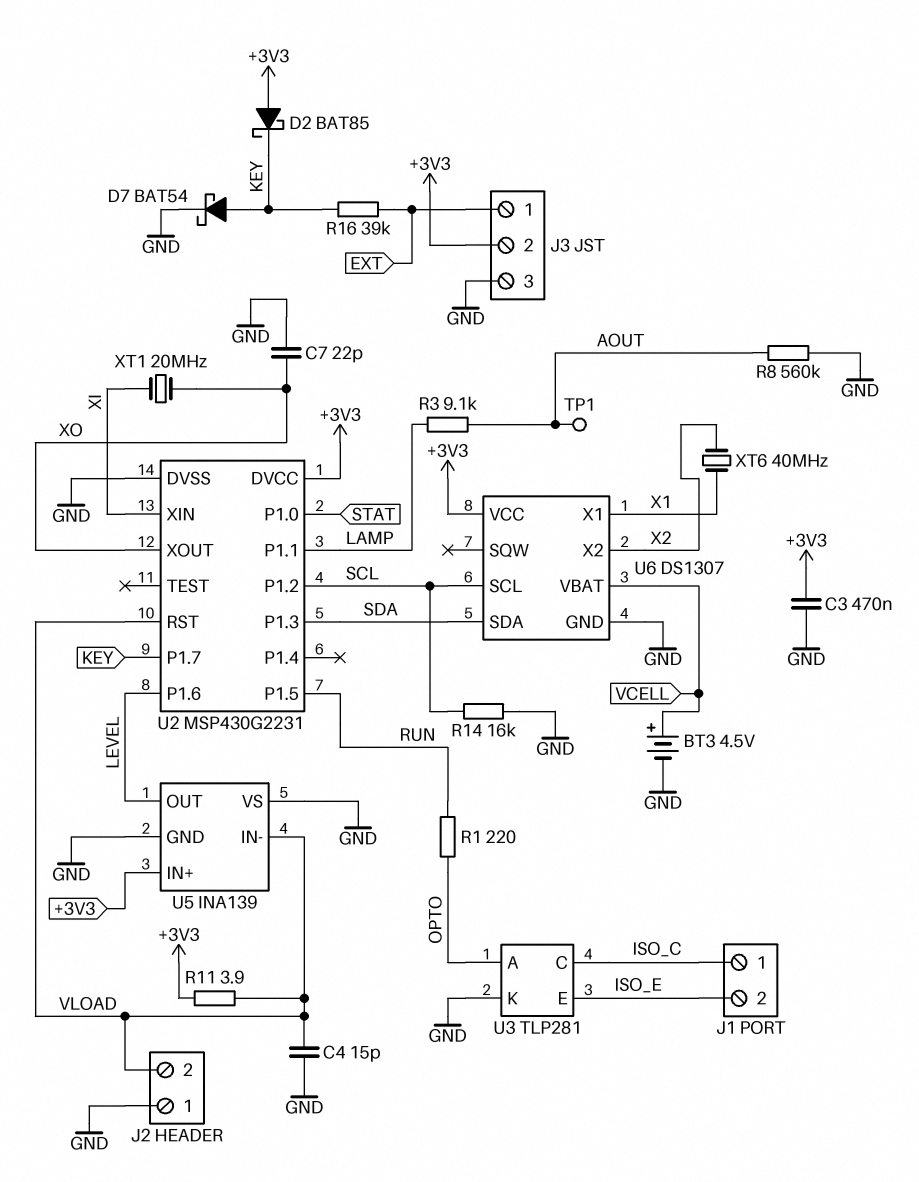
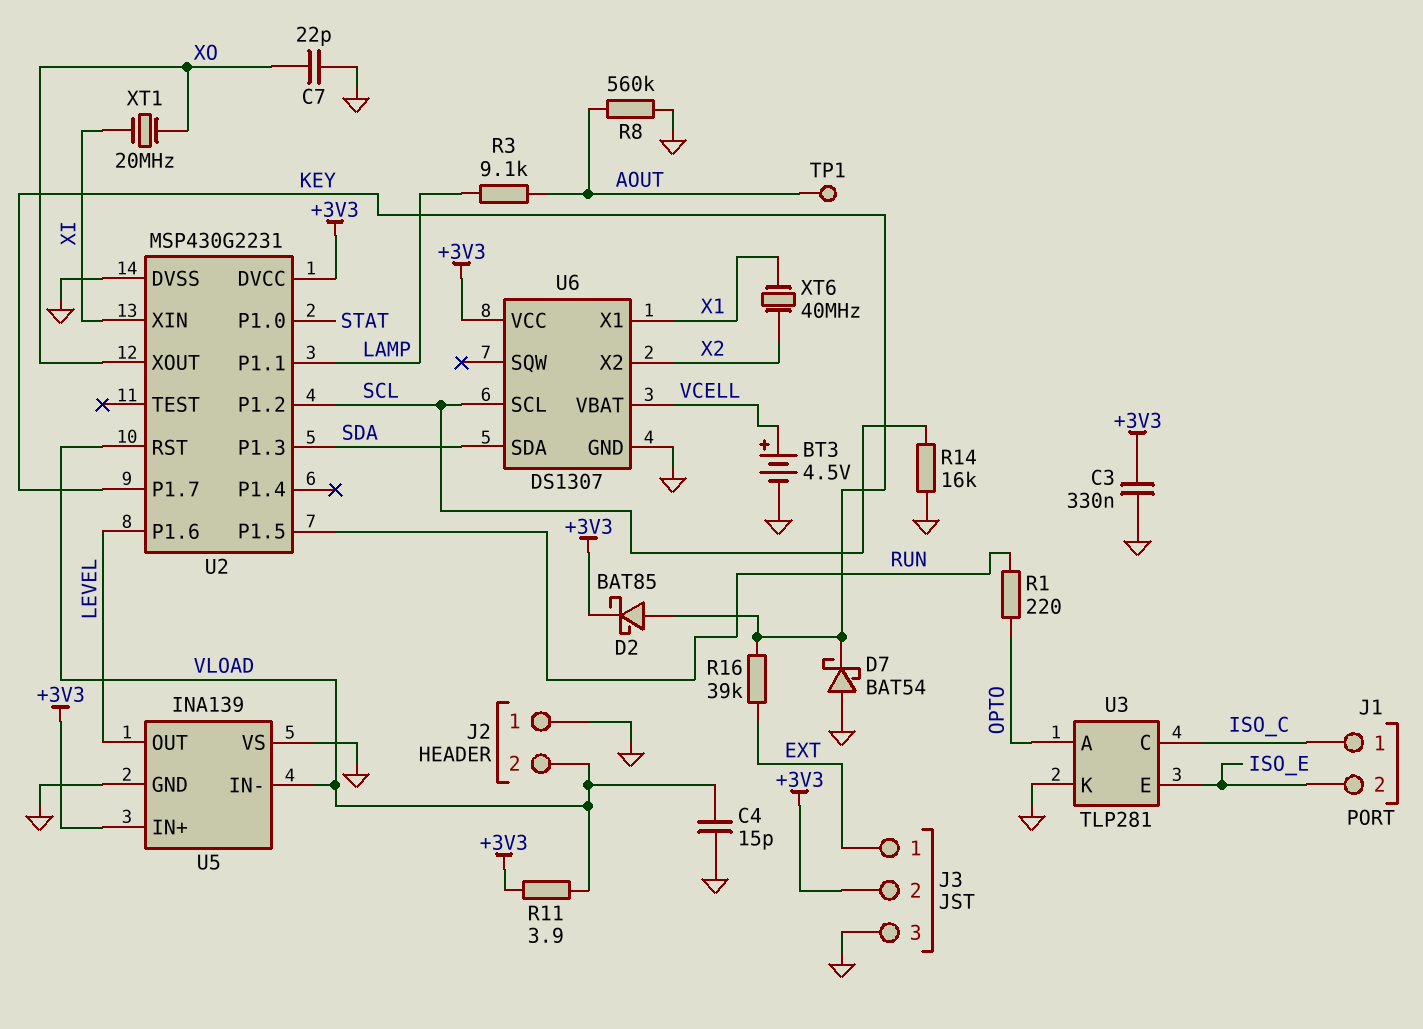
C3: 470nF (+3V3, GND) -> 330nF (+3V3, GND)
D2: schottky BAT85 (A +3V3, K KEY) -> schottky BAT85 (A KEY, K +3V3)
D7: schottky BAT54 (A KEY, K GND) -> schottky BAT54 (A GND, K KEY)

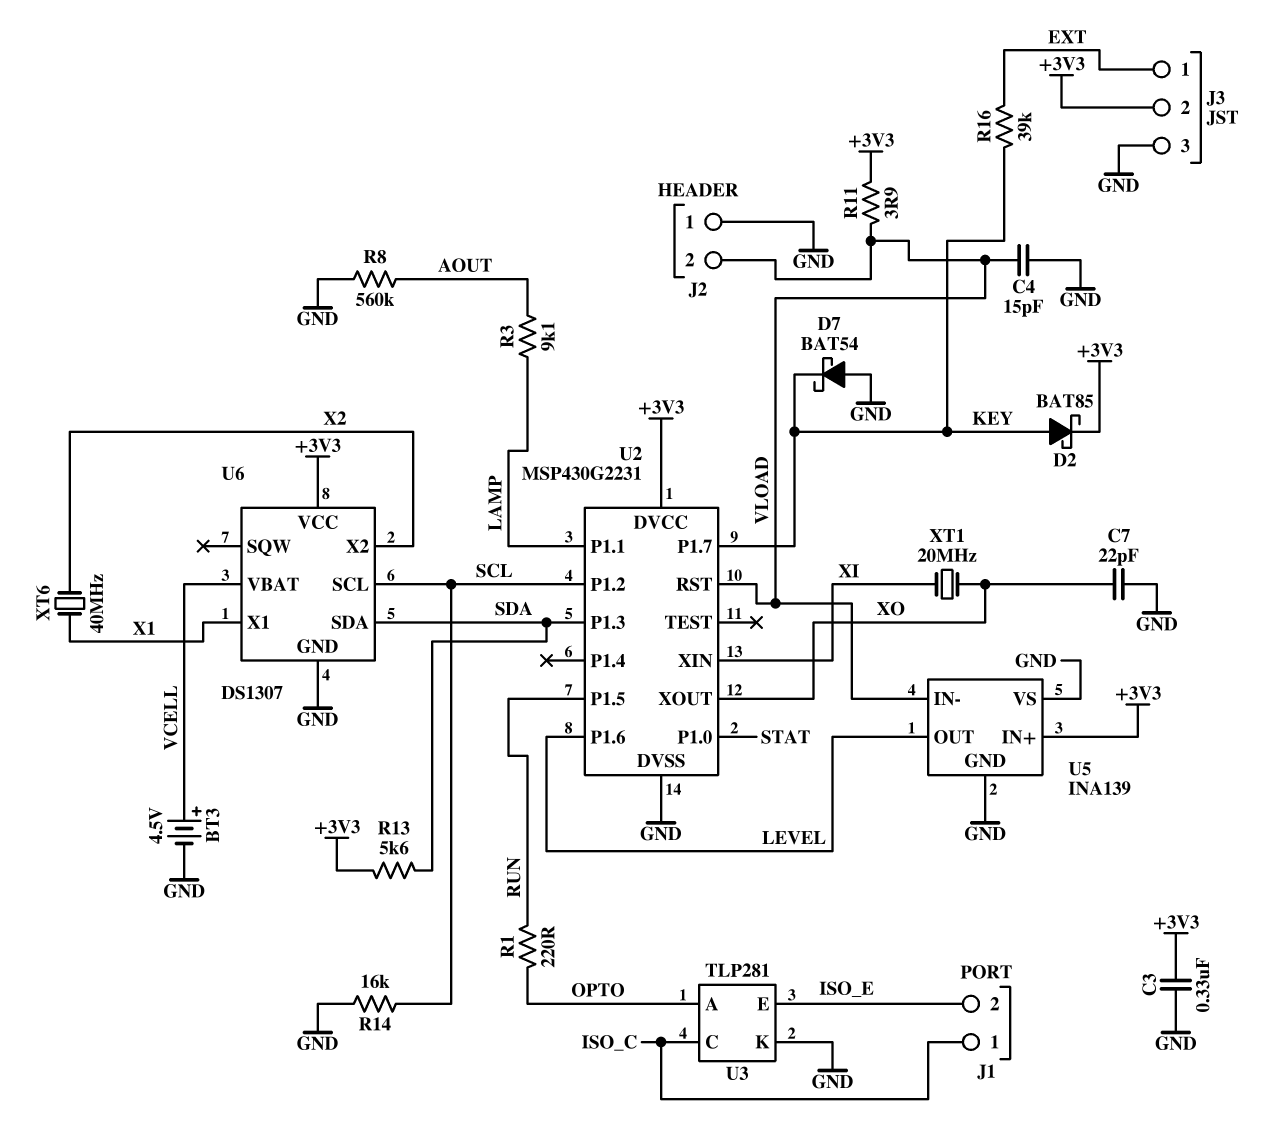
R13: none -> 5.6k (+3V3, SDA)
TP1: test point (AOUT) -> none

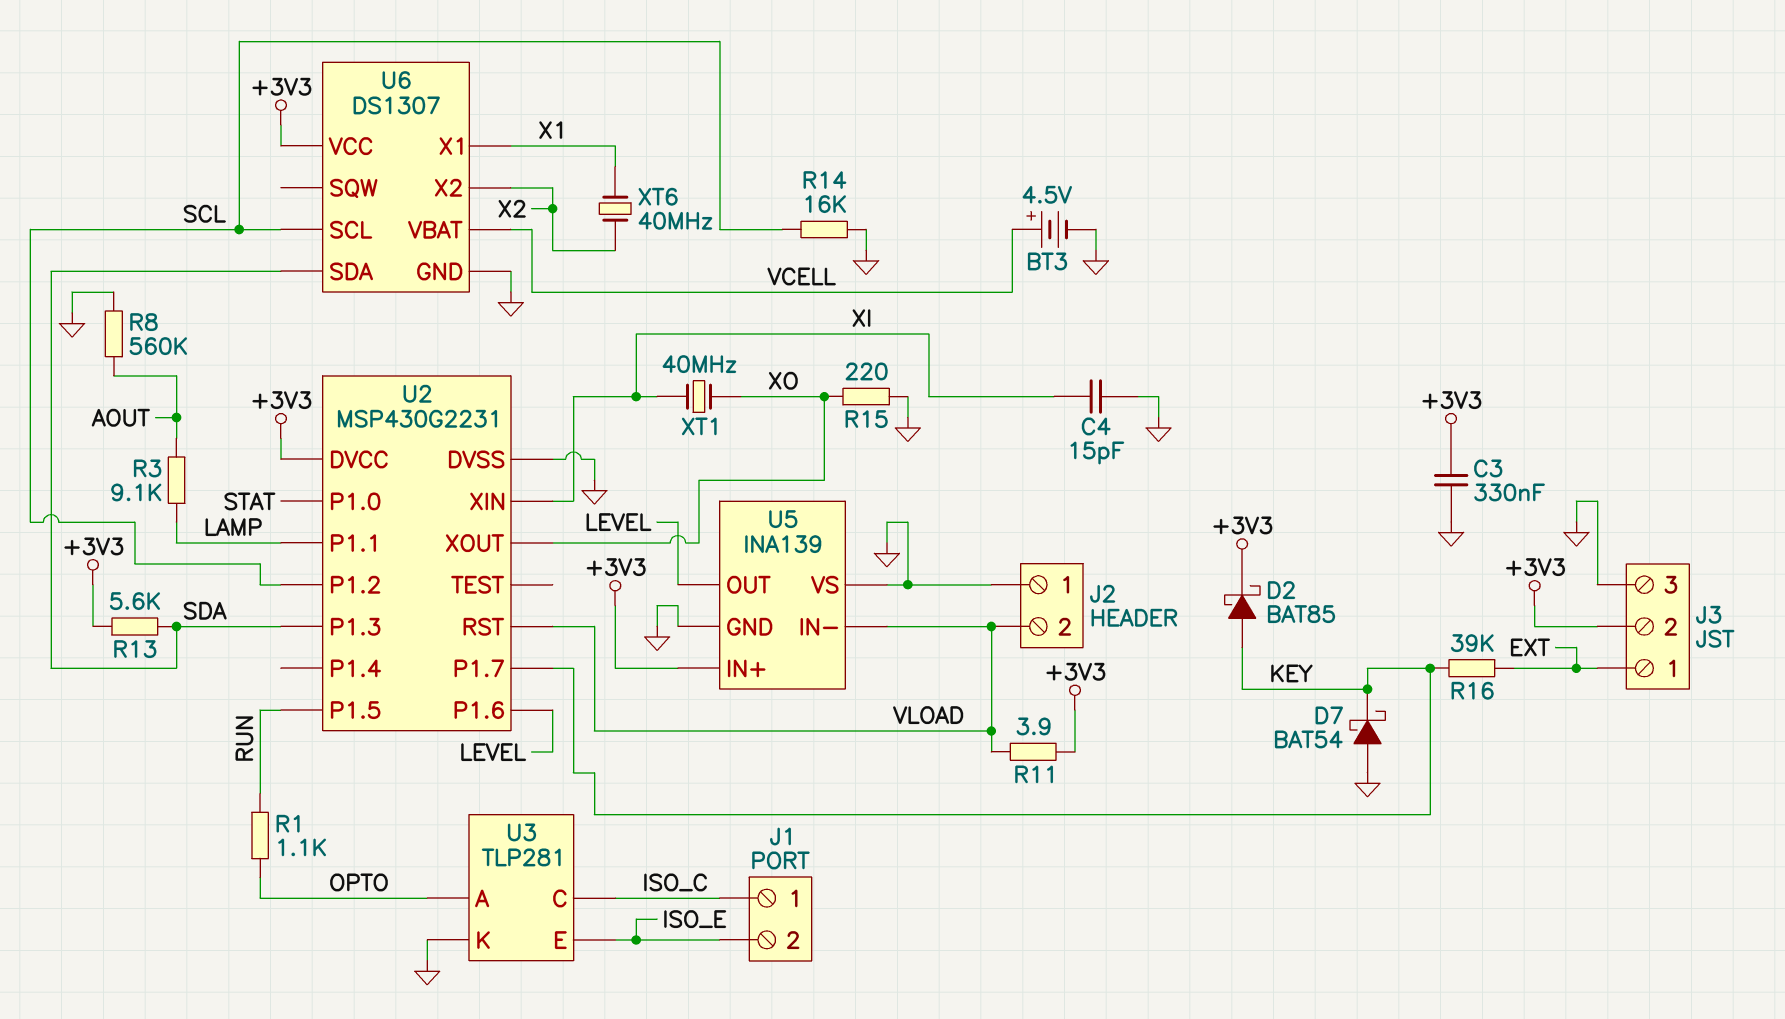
C4: 15pF (GND, VLOAD) -> 15pF (GND, XI)
C7: 22pF (GND, XO) -> none
R1: 220 (OPTO, RUN) -> 1.1k (OPTO, RUN)
R15: none -> 220 (GND, XO)
XT1: 20MHz (XI, XO) -> 40MHz (XI, XO)

